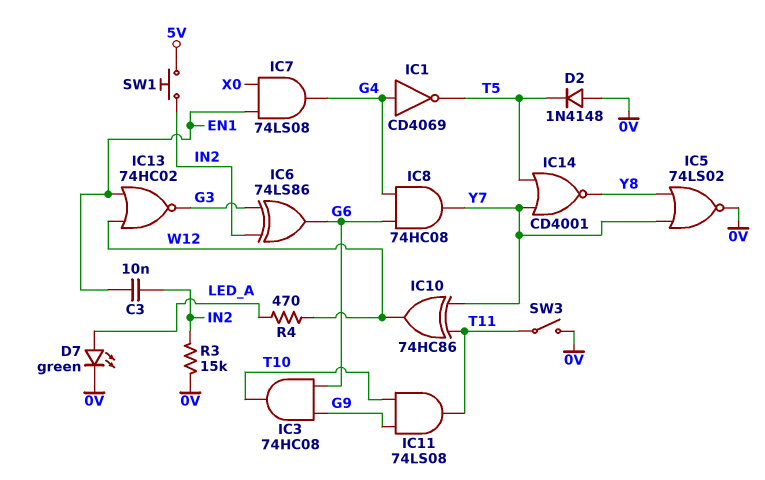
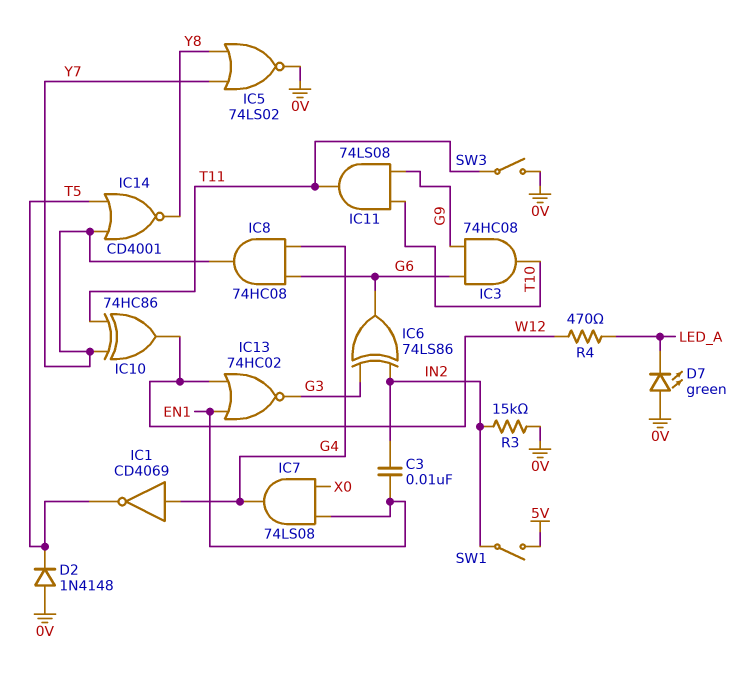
D7: LED green (A LED_A, K 0V) -> LED green (A 0V, K LED_A)
SW1: button (5V, IN2) -> switch (5V, IN2)

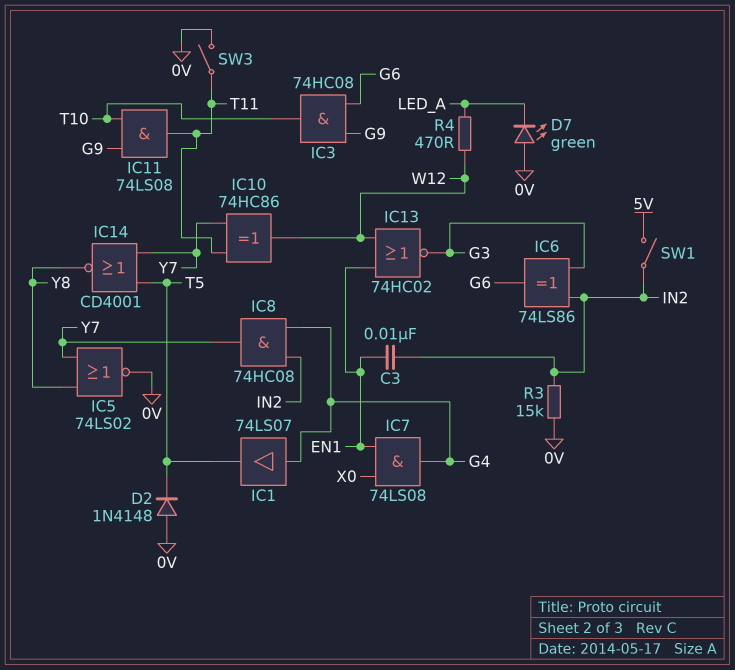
IC1: NOT CD4069 (in G4, out T5) -> buffer 74LS07 (in G4, out T5)
IC8: AND 74HC08 (in G4, in G6, out Y7) -> AND 74HC08 (in G4, in IN2, out Y7)

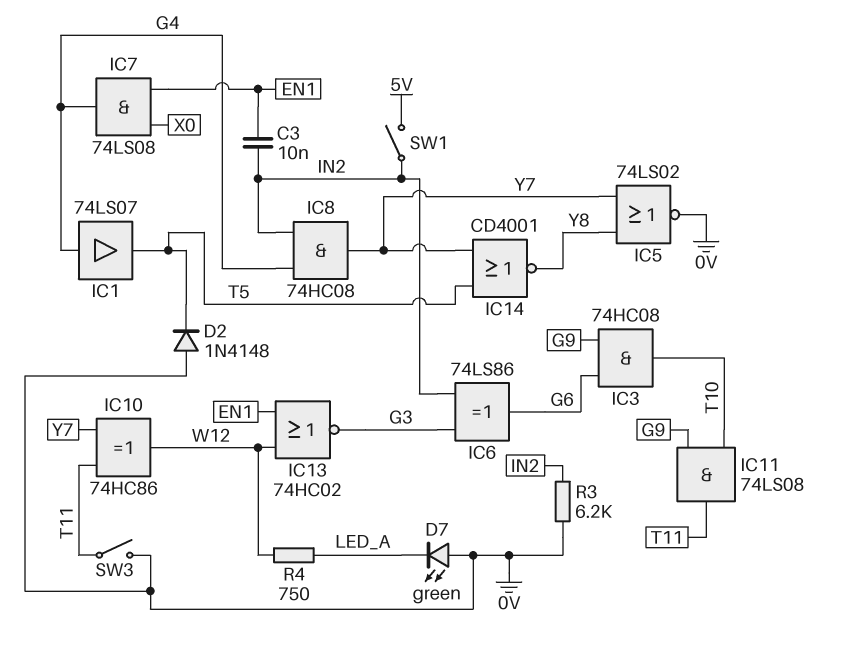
R3: 15k (0V, IN2) -> 6.2k (0V, IN2)
R4: 470 (LED_A, W12) -> 750 (LED_A, W12)

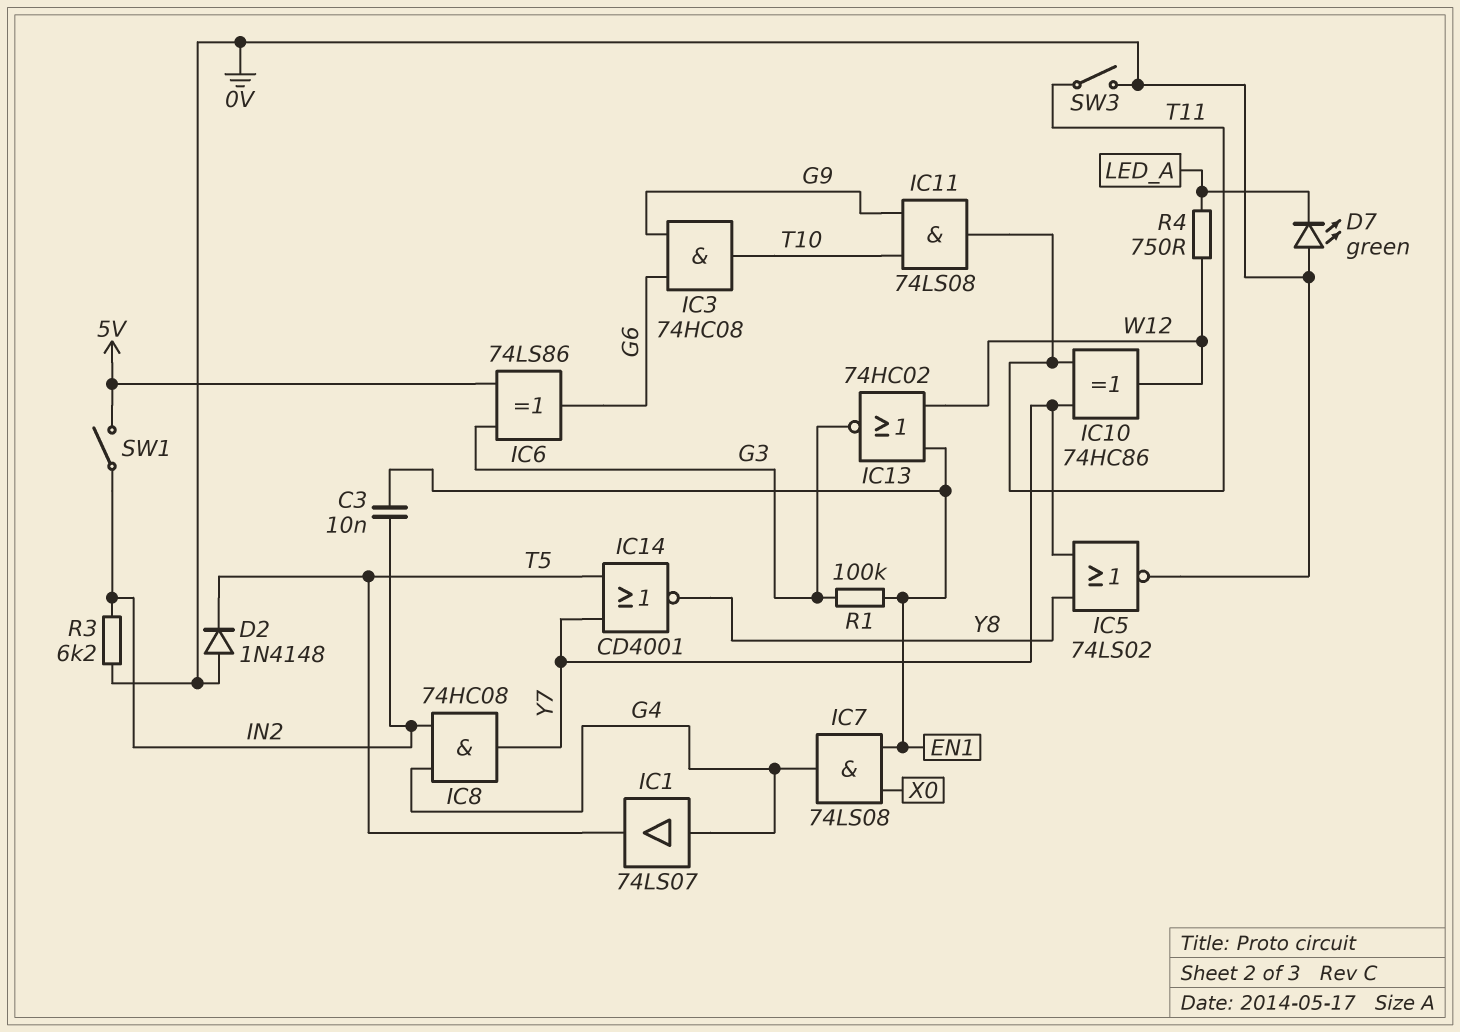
IC6: XOR 74LS86 (in G3, in IN2, out G6) -> XOR 74LS86 (in 5V, in G3, out G6)
R1: none -> 100k (EN1, G3)

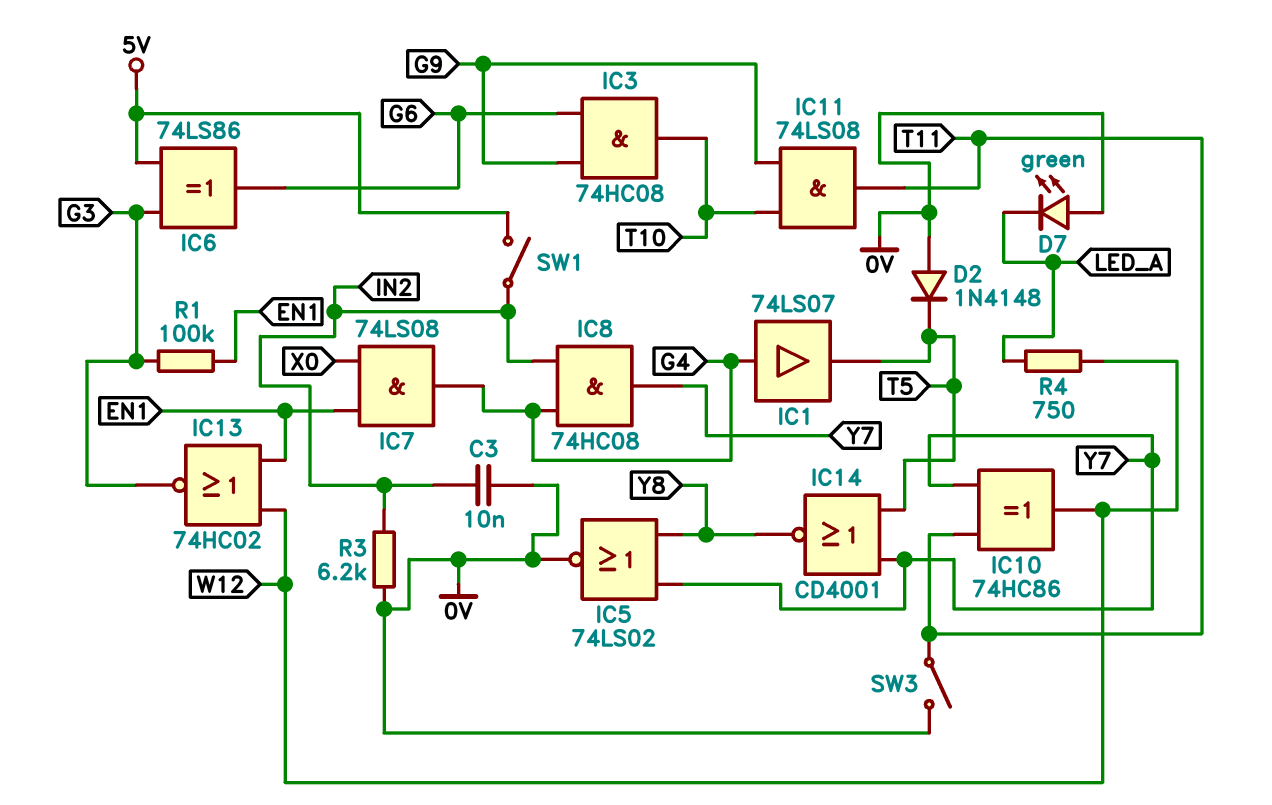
C3: 10nF (EN1, IN2) -> 10nF (0V, IN2)

